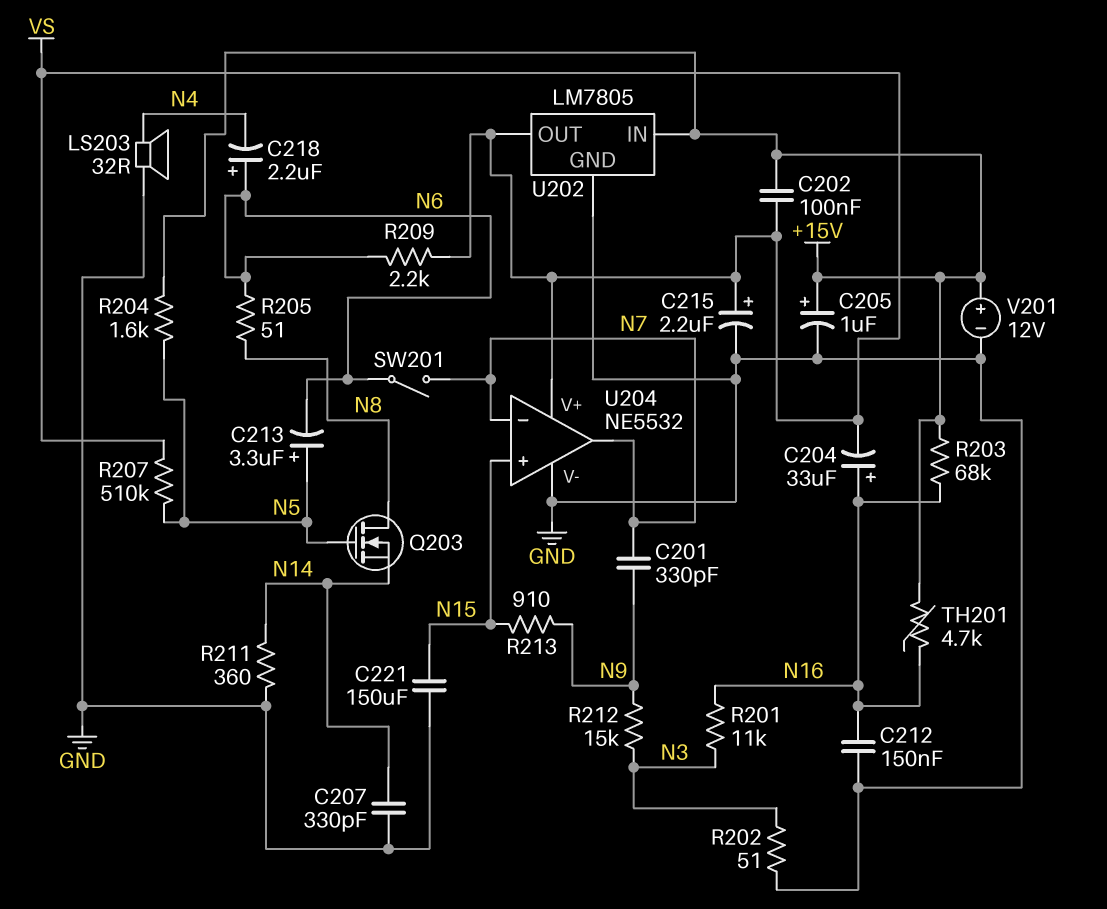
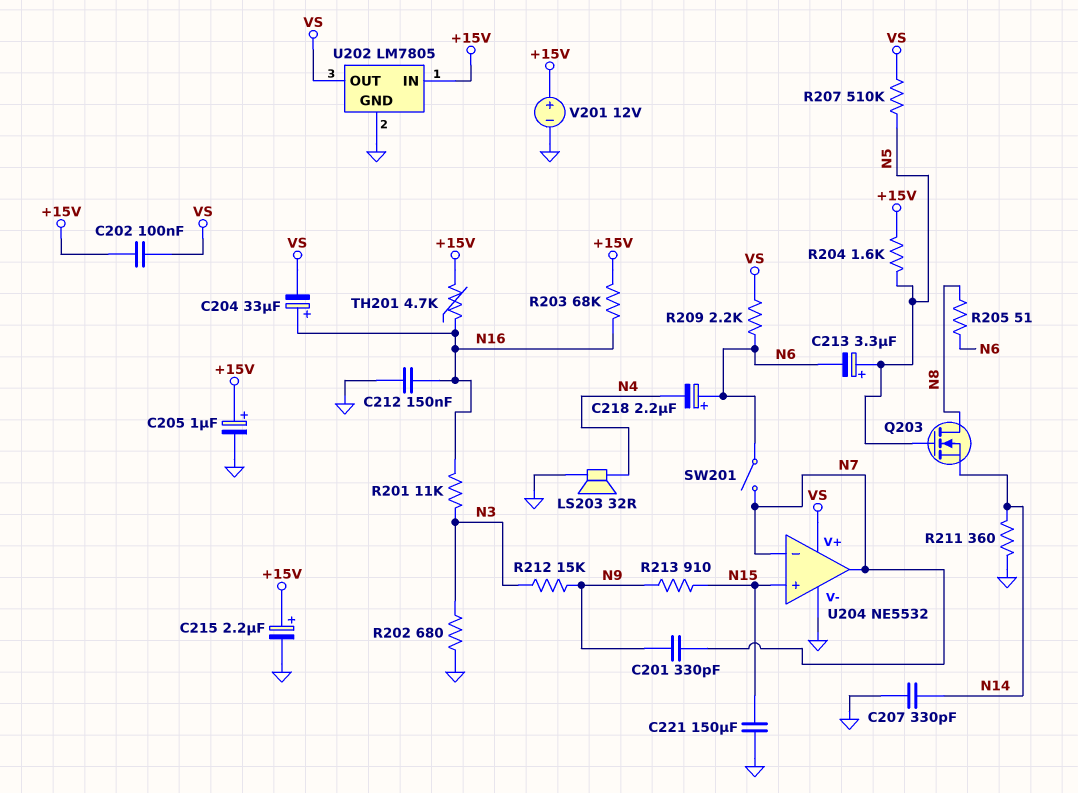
C215: 2.2uF (plus VS, minus GND) -> 2.2uF (plus +15V, minus GND)
R202: 51 (GND, N3) -> 680 (GND, N3)

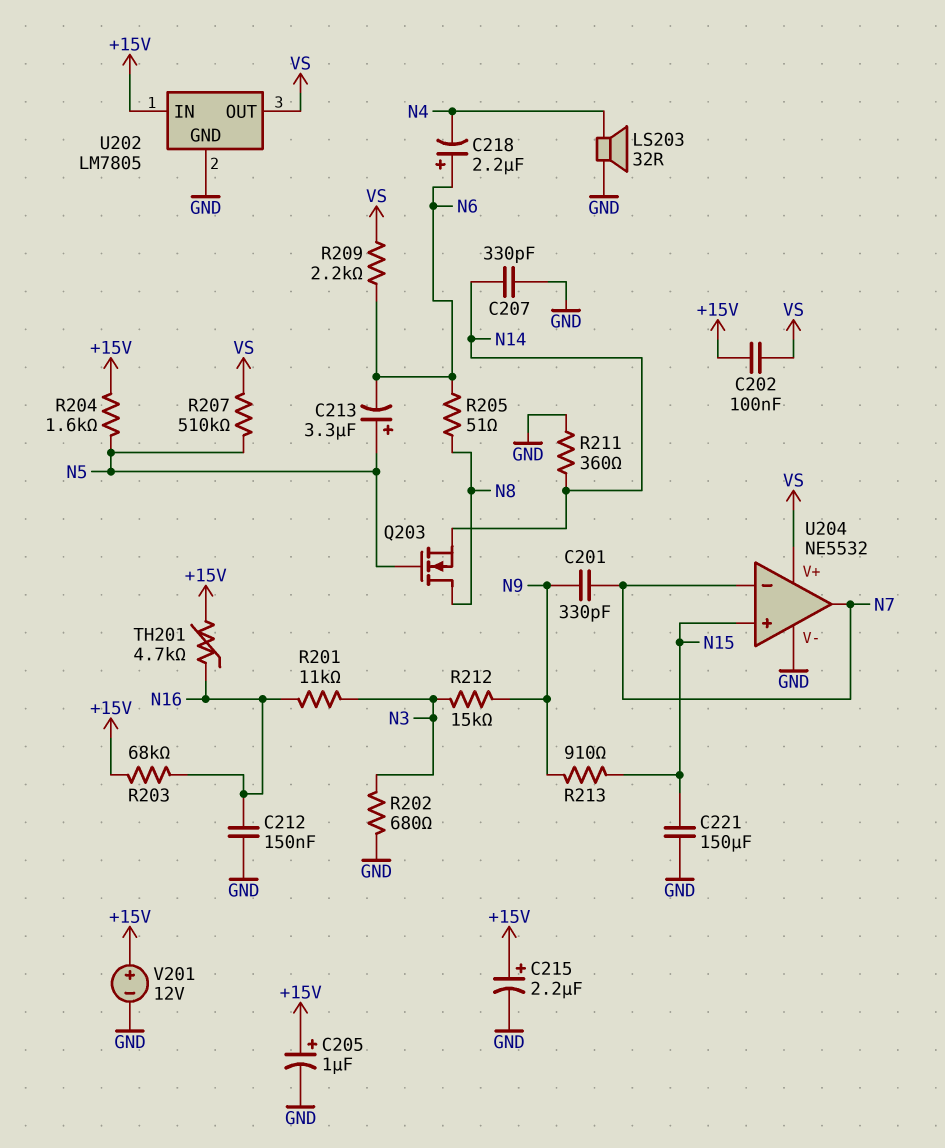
C204: 33uF (plus N16, minus VS) -> none
SW201: switch (N6, N7) -> none

